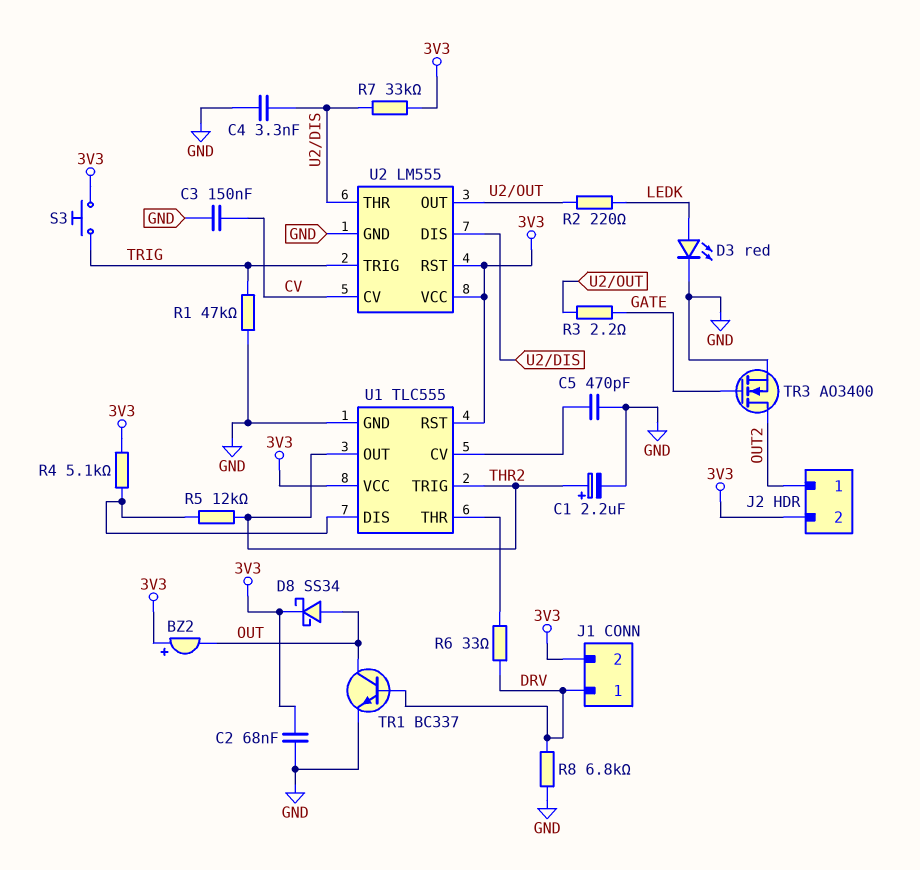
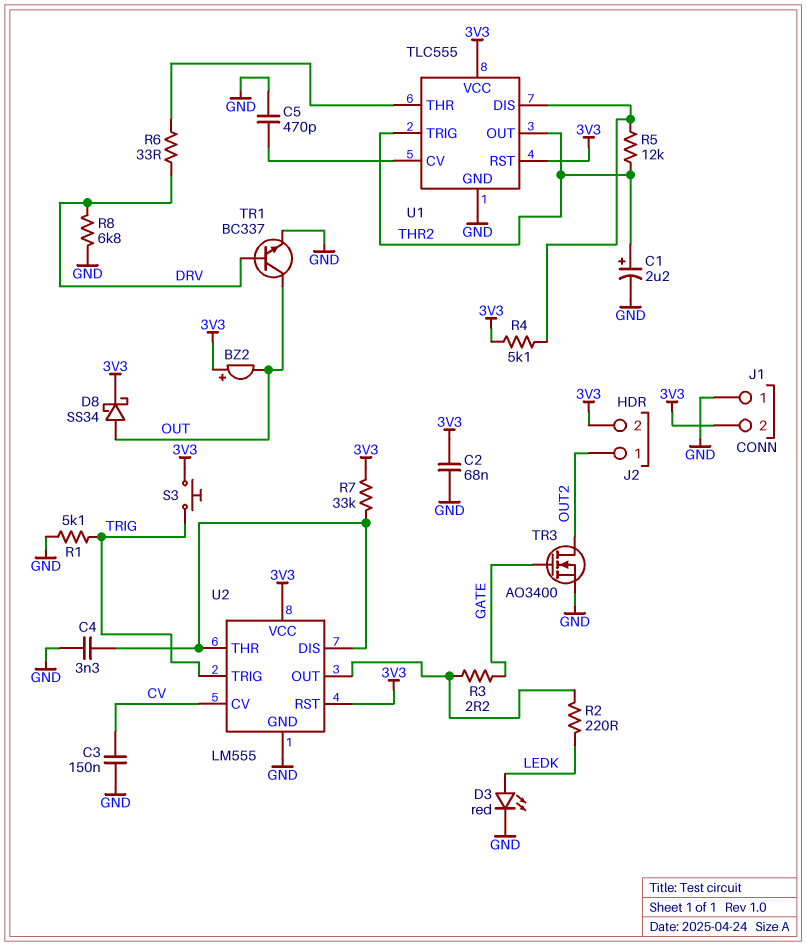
J1 pin 1: DRV -> GND
R1: 47k (GND, TRIG) -> 5.1k (GND, TRIG)

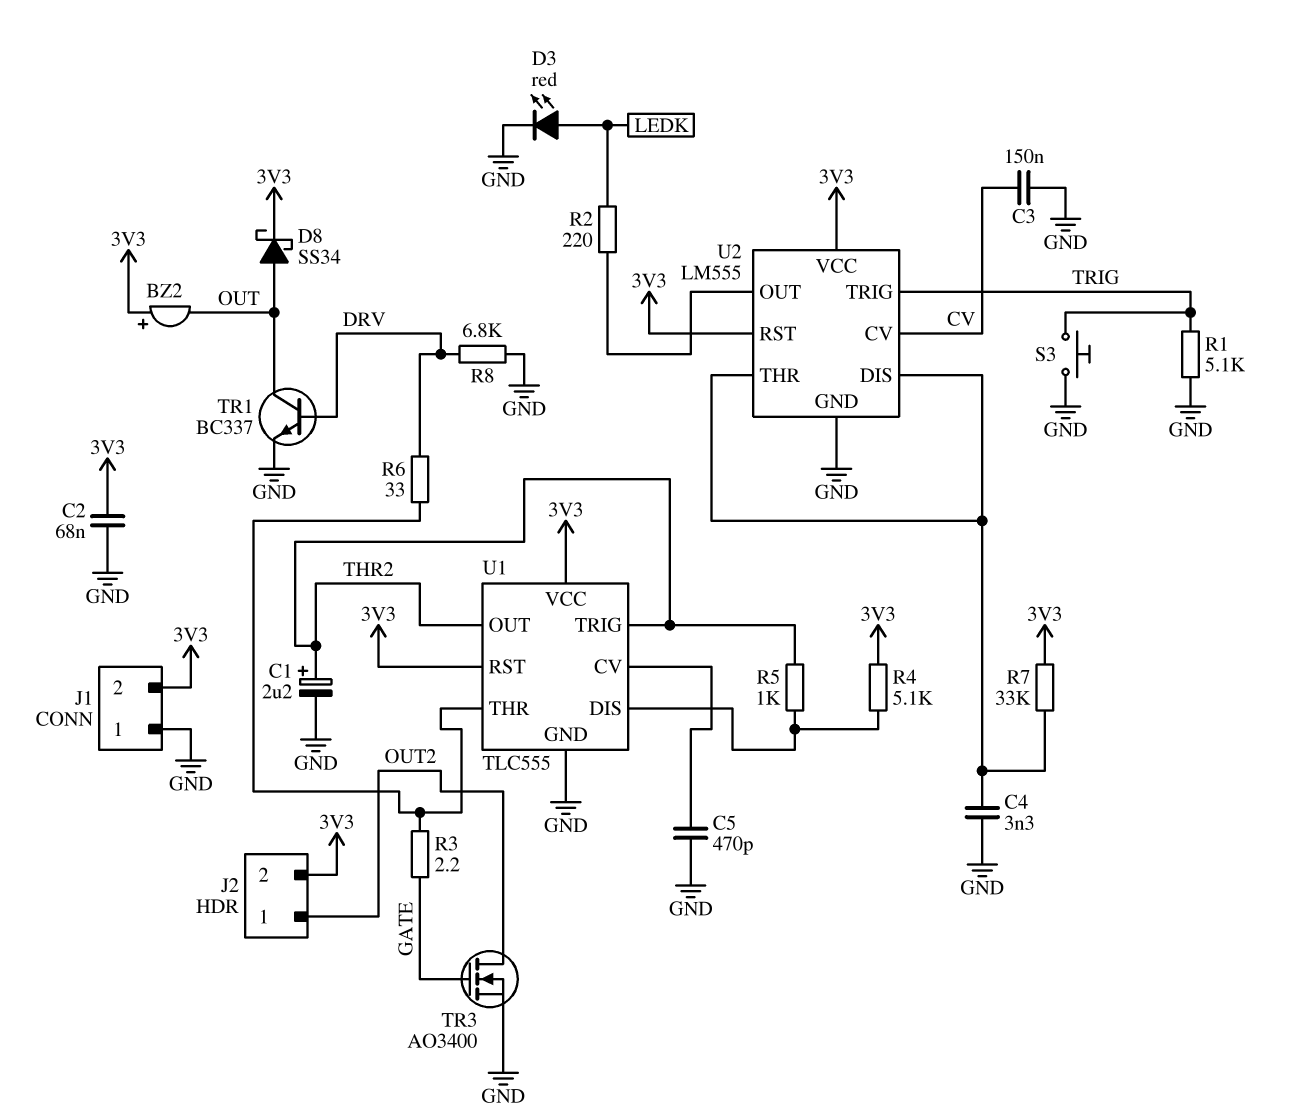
R3: 2.2 (GATE, U2/OUT) -> 2.2 (GATE, U1/THR)
R5: 12k (THR2, U1/DIS) -> 1k (THR2, U1/DIS)
S3: button (3V3, TRIG) -> button (GND, TRIG)

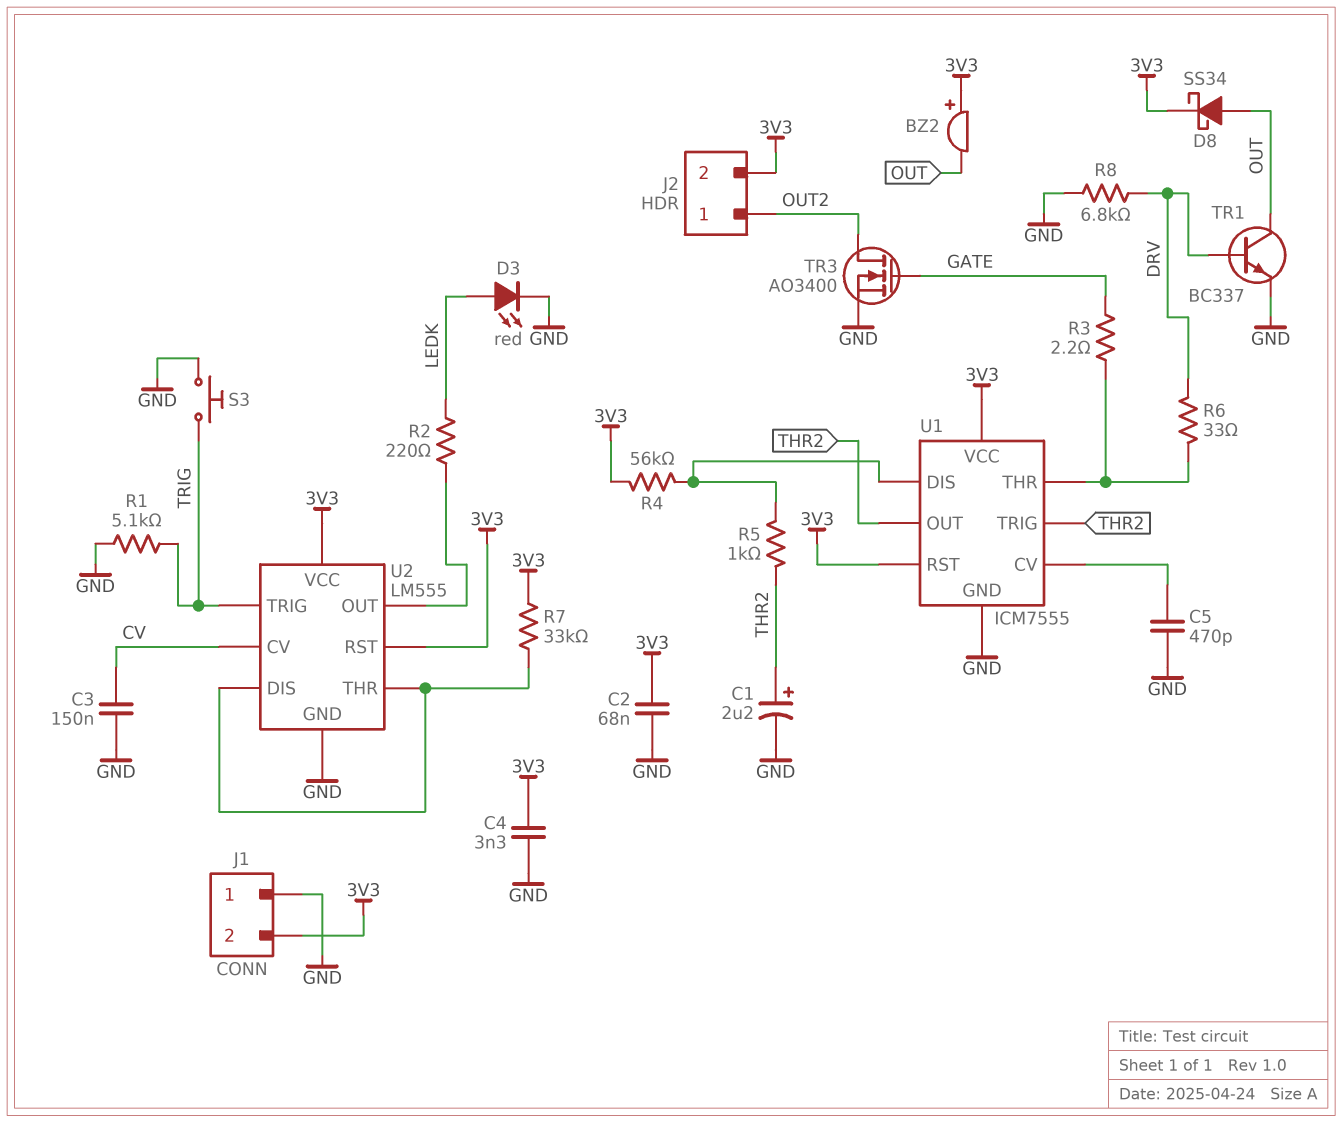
C4: 3.3nF (GND, U2/DIS) -> 3.3nF (3V3, GND)
R4: 5.1k (3V3, U1/DIS) -> 56k (3V3, U1/DIS)
U1: TLC555 -> ICM7555

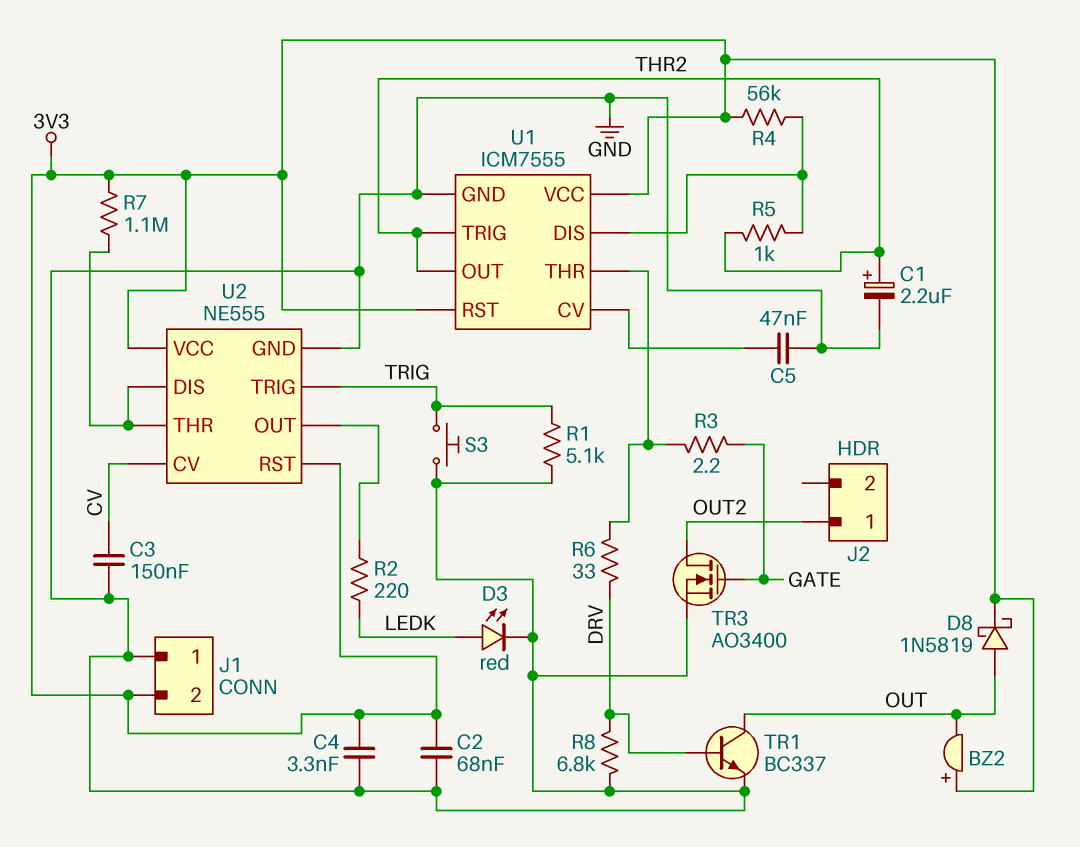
C5: 470pF (GND, U1/CV) -> 47nF (GND, U1/CV)
D8: schottky SS34 (A OUT, K 3V3) -> schottky 1N5819 (A OUT, K 3V3)
J2 pin 2: 3V3 -> none
R7: 33k (3V3, U2/DIS) -> 1.1M (3V3, U2/DIS)
U2: LM555 -> NE555

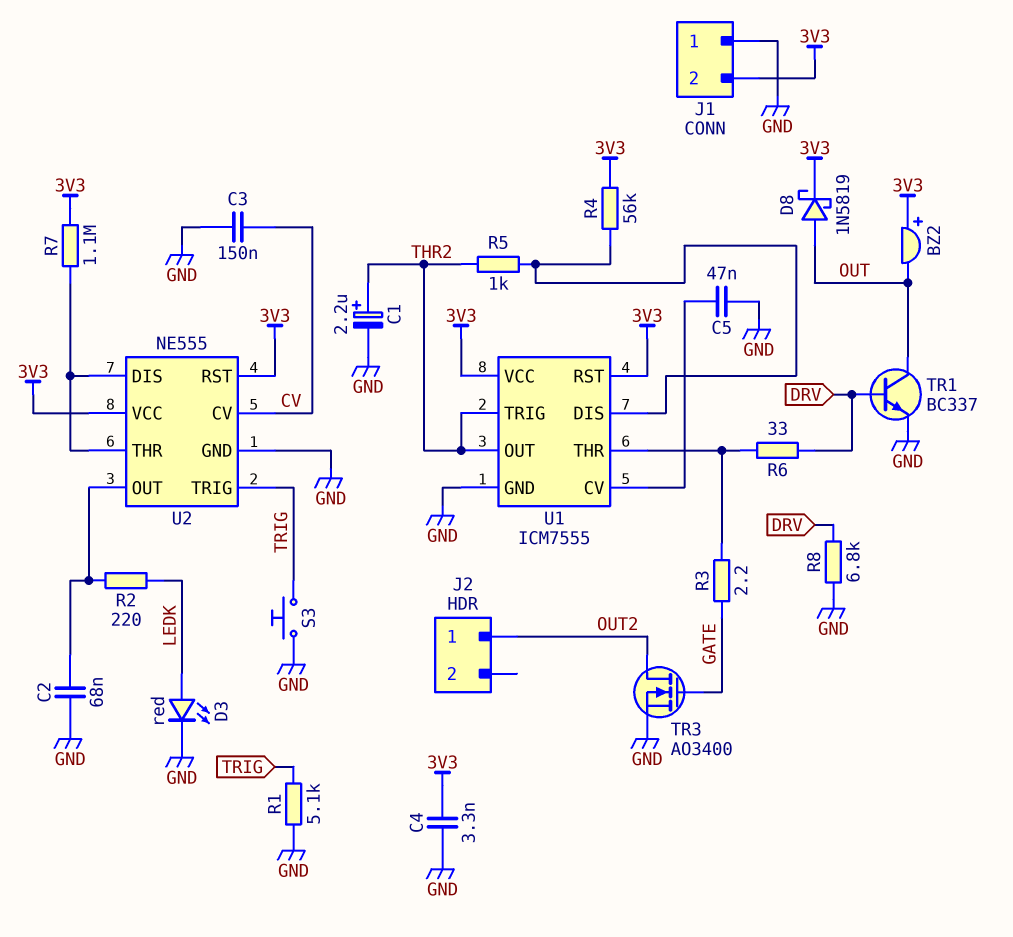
C2: 68nF (3V3, GND) -> 68nF (GND, U2/OUT)

